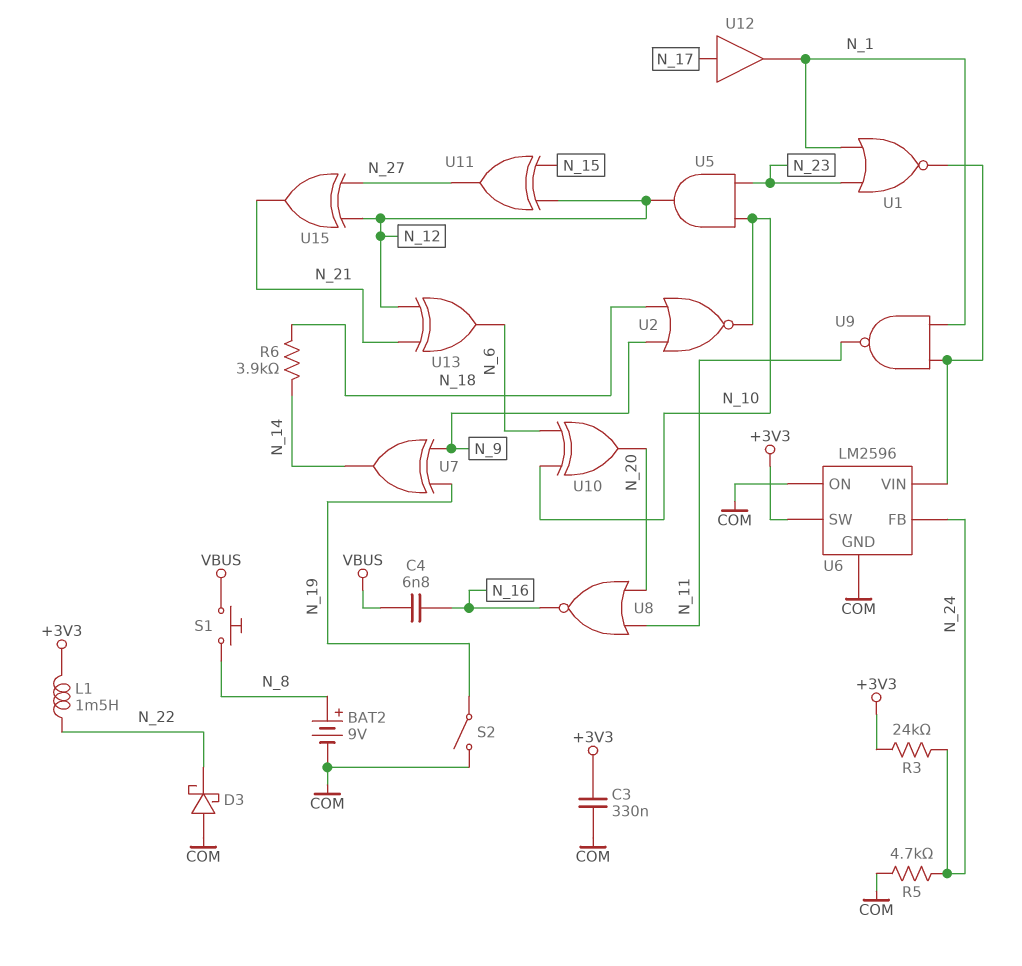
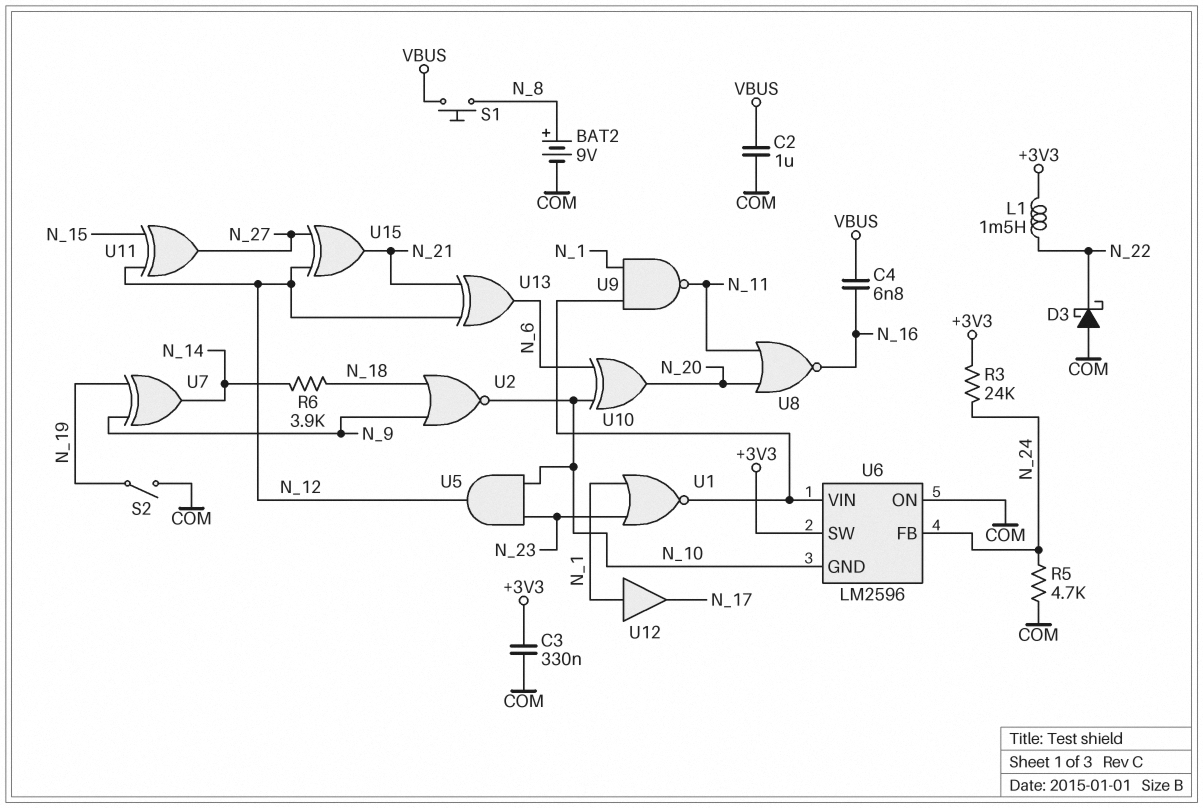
C2: none -> 1uF (COM, VBUS)
U6 pin GND: COM -> N_10
U12: buffer (in N_17, out N_1) -> buffer (in N_1, out N_17)

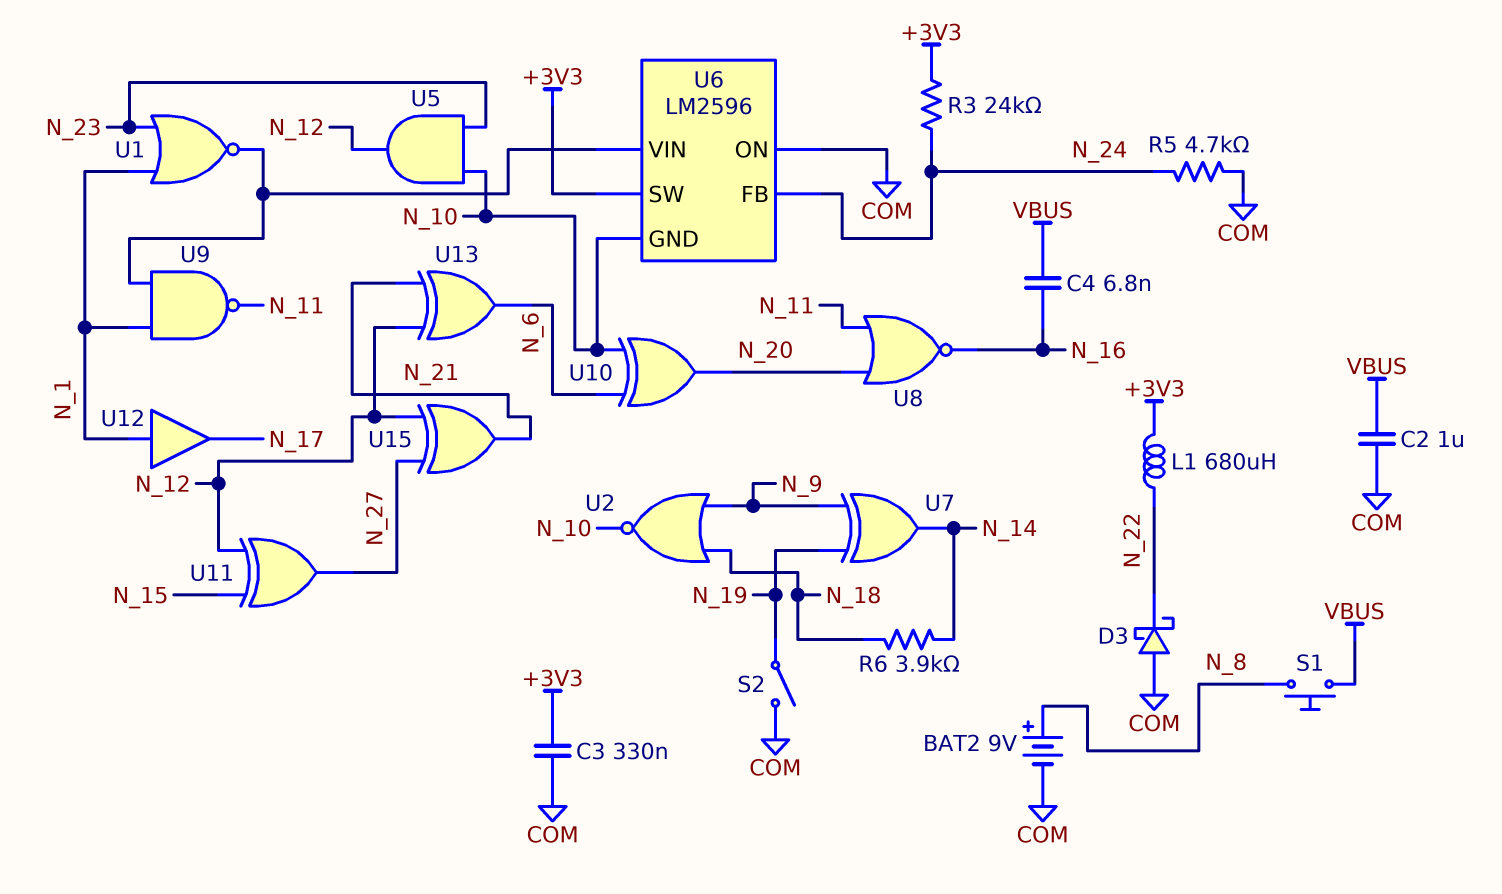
L1: 1.5mH (+3V3, N_22) -> 680uH (+3V3, N_22)

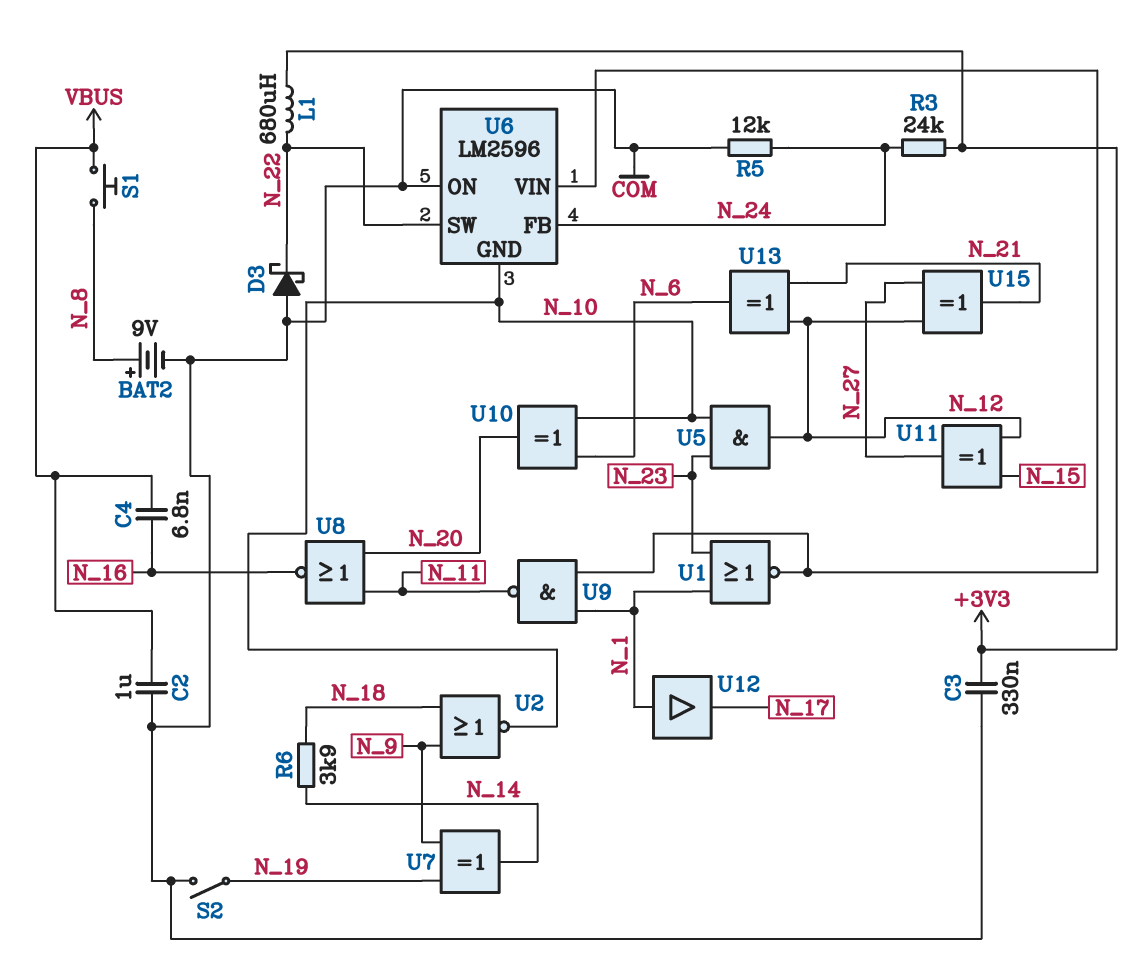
R5: 4.7k (COM, N_24) -> 12k (COM, N_24)
U6 pin SW: +3V3 -> N_22

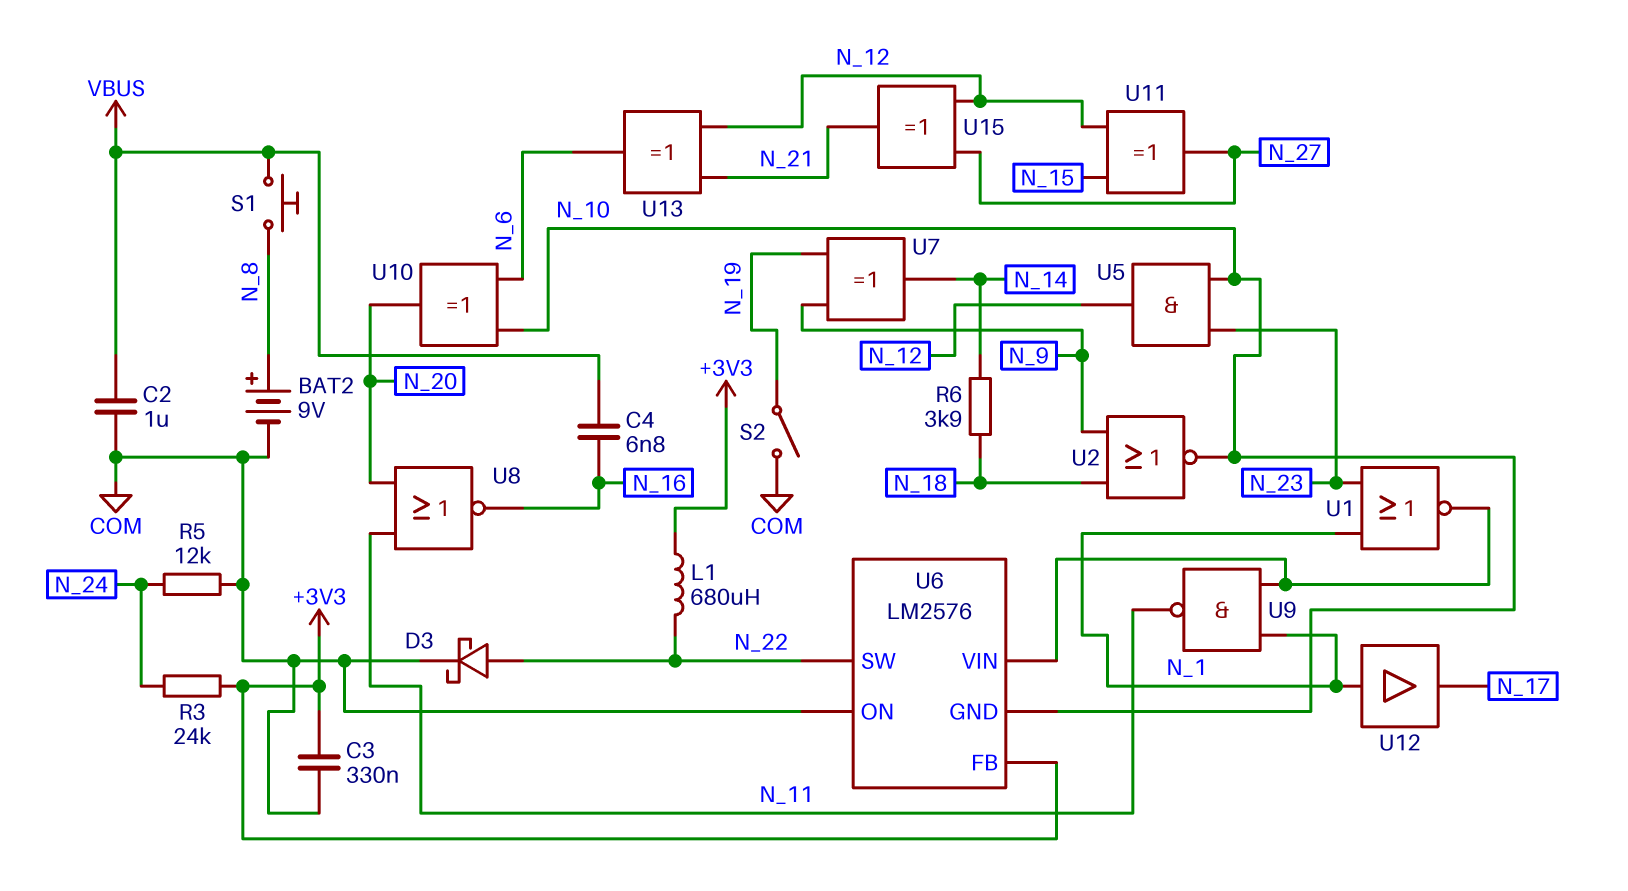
D3: schottky (A COM, K N_22) -> schottky (A N_22, K COM)
U6: LM2596 -> LM2576
U6 pin FB: N_24 -> +3V3

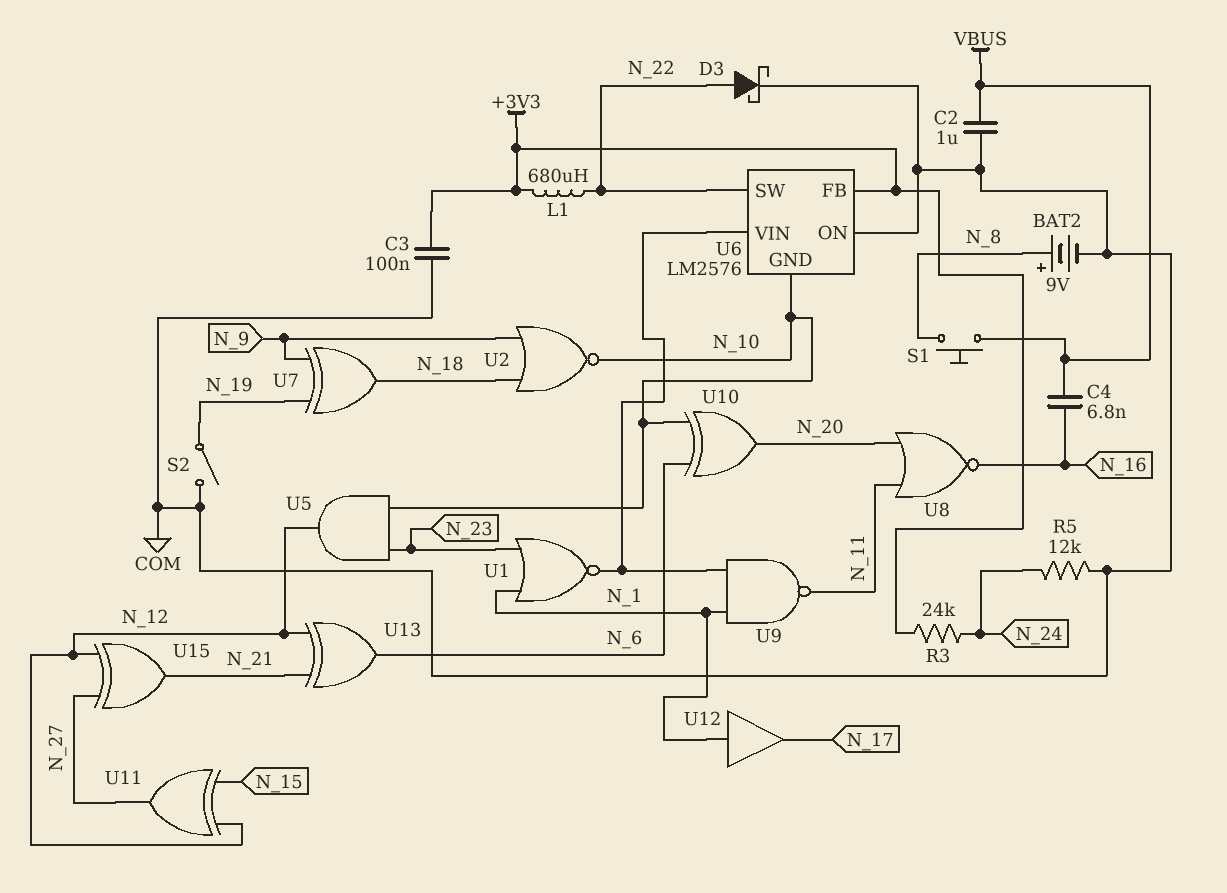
C3: 330nF (+3V3, COM) -> 100nF (+3V3, COM)
R6: 3.9k (N_14, N_18) -> none
U7: XOR (in N_9, in N_19, out N_14) -> XOR (in N_9, in N_19, out N_18)

